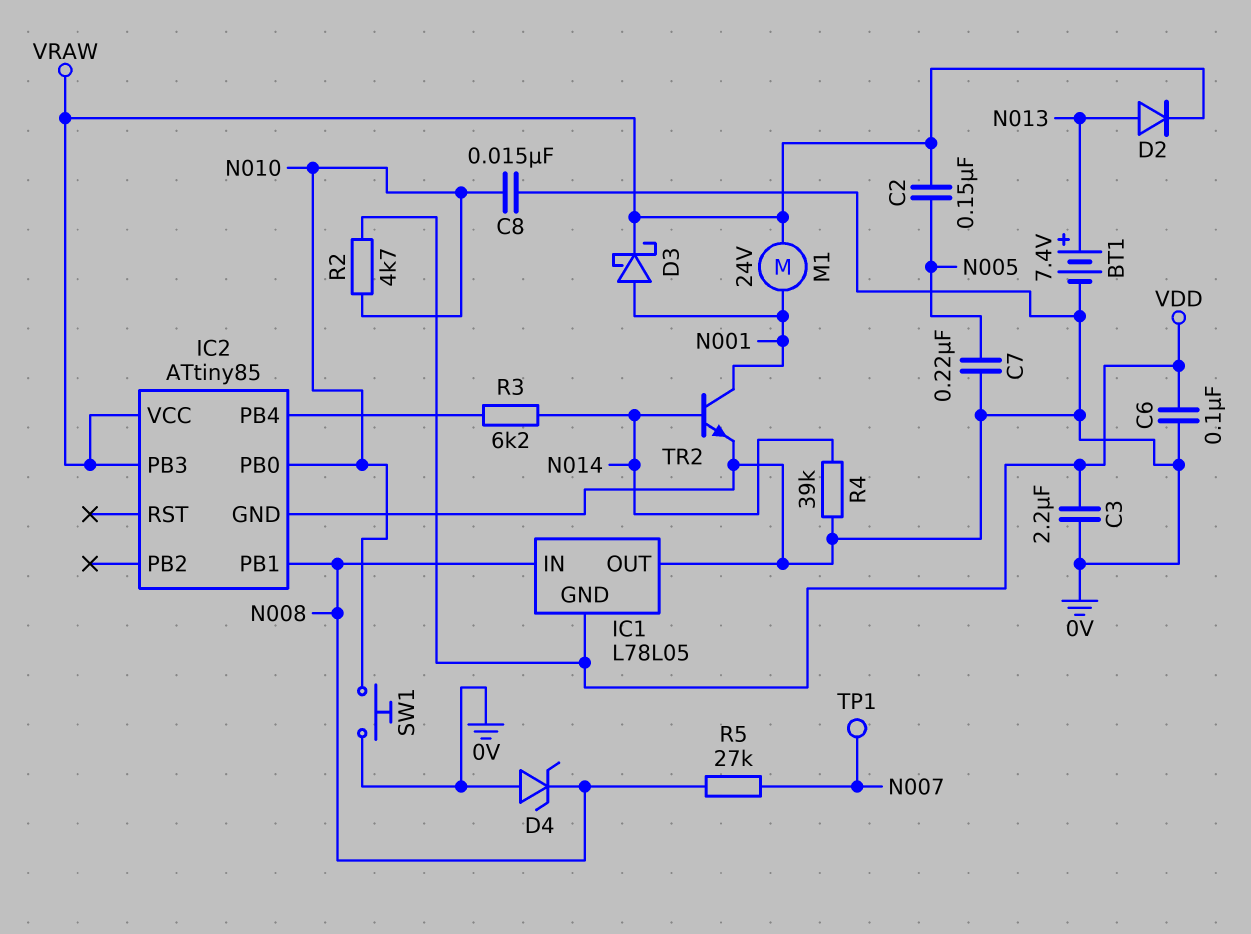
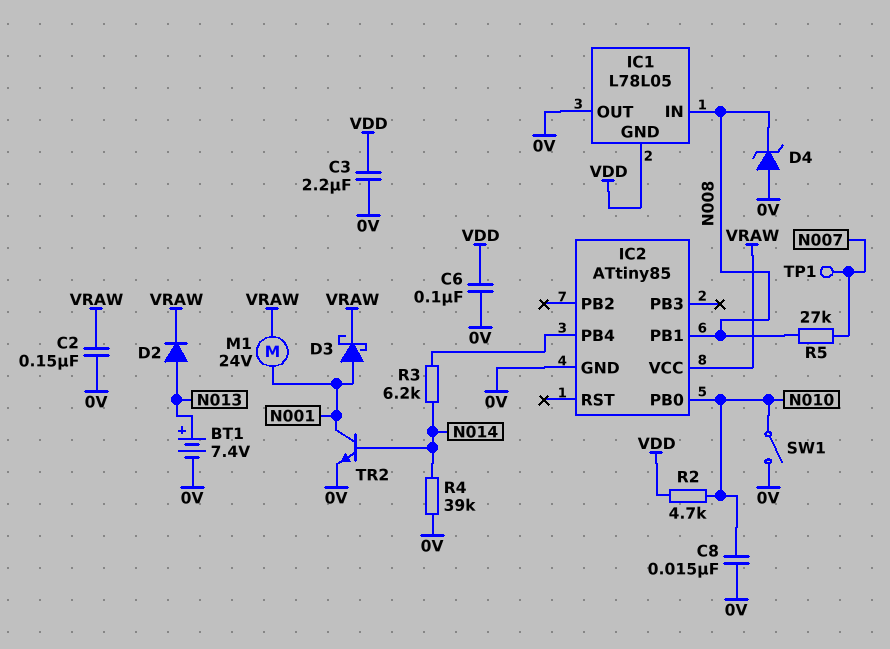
C2: 150nF (N005, VRAW) -> 150nF (0V, VRAW)
C7: 220nF (0V, N005) -> none
IC2 pin PB3: VRAW -> none
SW1: button (0V, N010) -> switch (0V, N010)

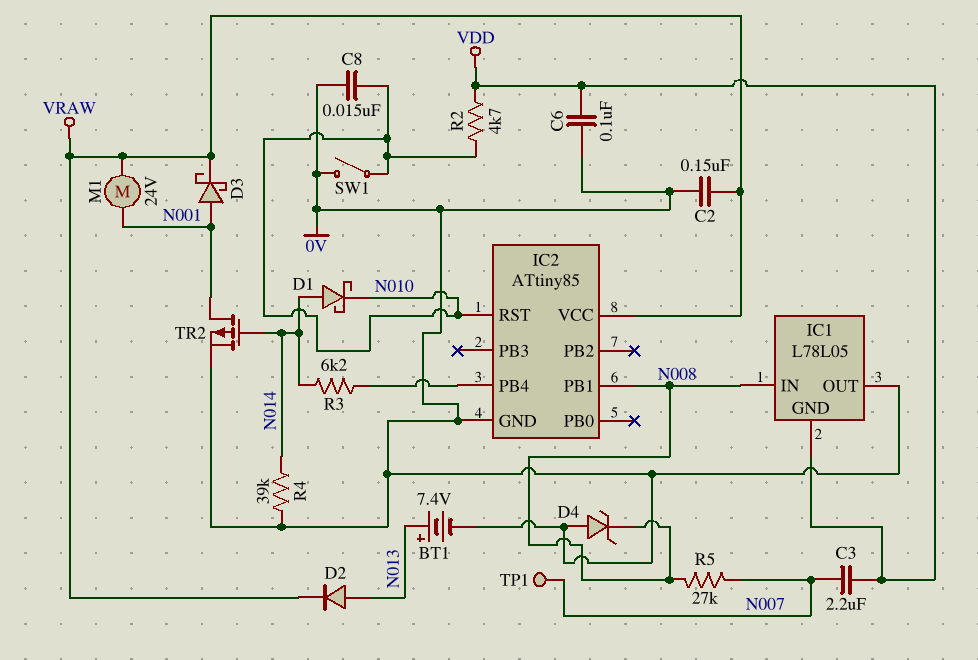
C3: 2.2uF (0V, VDD) -> 2.2uF (N007, VDD)
D1: none -> schottky (A N014, K N010)
IC2 pin PB0: N010 -> none
IC2 pin RST: none -> N010
TR2: NPN (B N014, C N001, E 0V) -> PMOS (G N014, D N001, S 0V)

